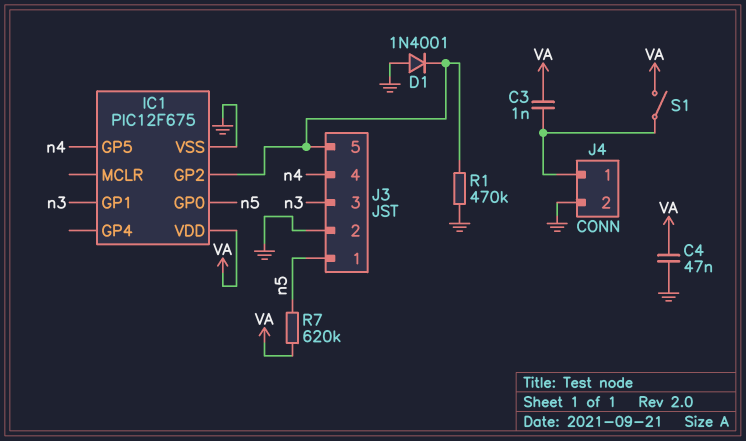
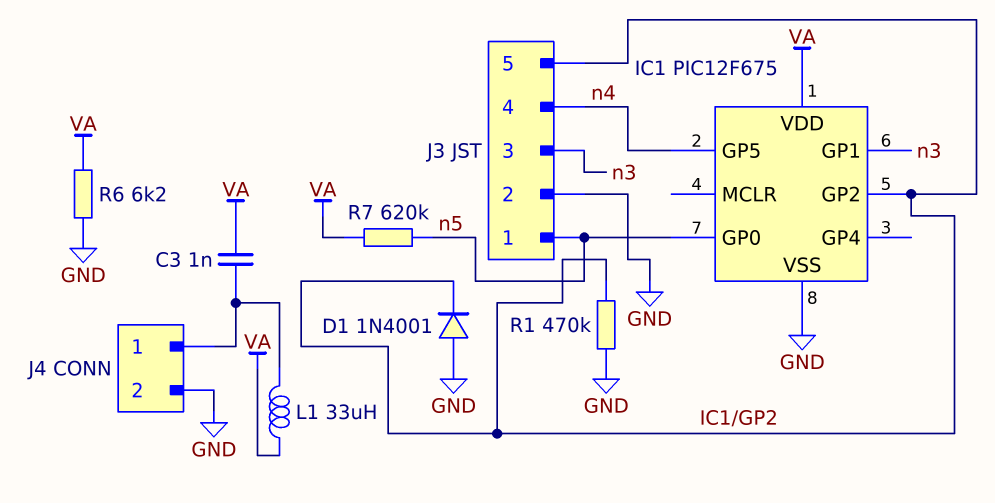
C4: 47nF (GND, VA) -> none
L1: none -> 33uH (J4/1, VA)
R6: none -> 6.2k (GND, VA)
S1: switch (J4/1, VA) -> none

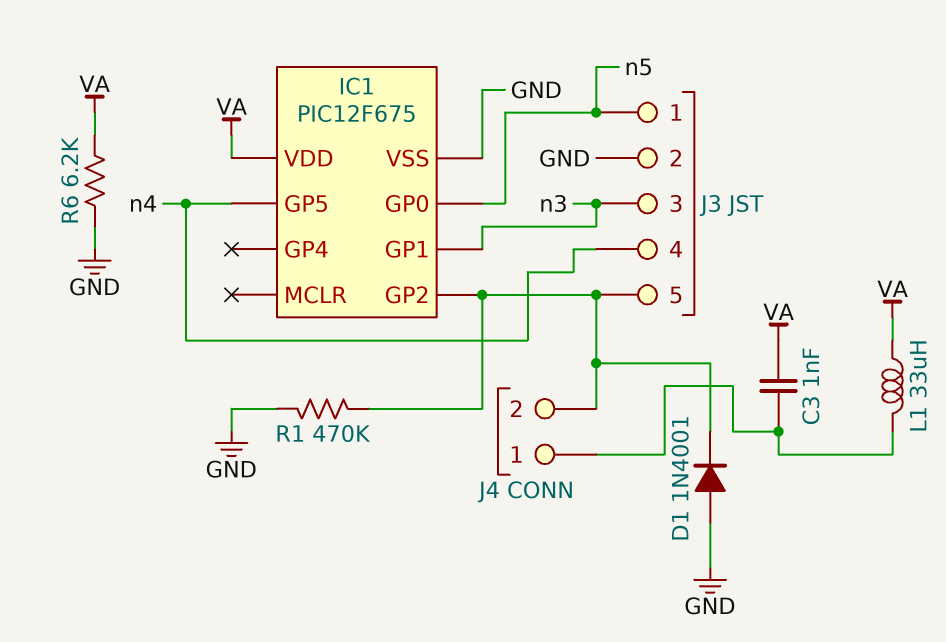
J4 pin 2: GND -> IC1/GP2
R7: 620k (VA, n5) -> none

